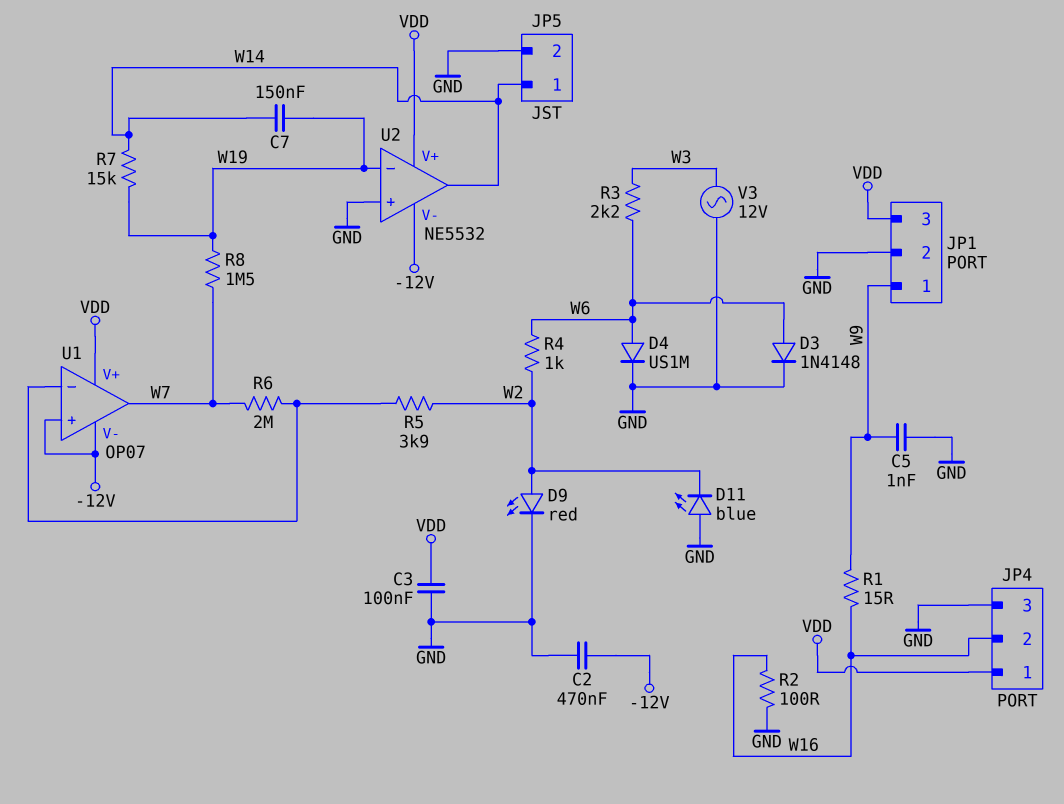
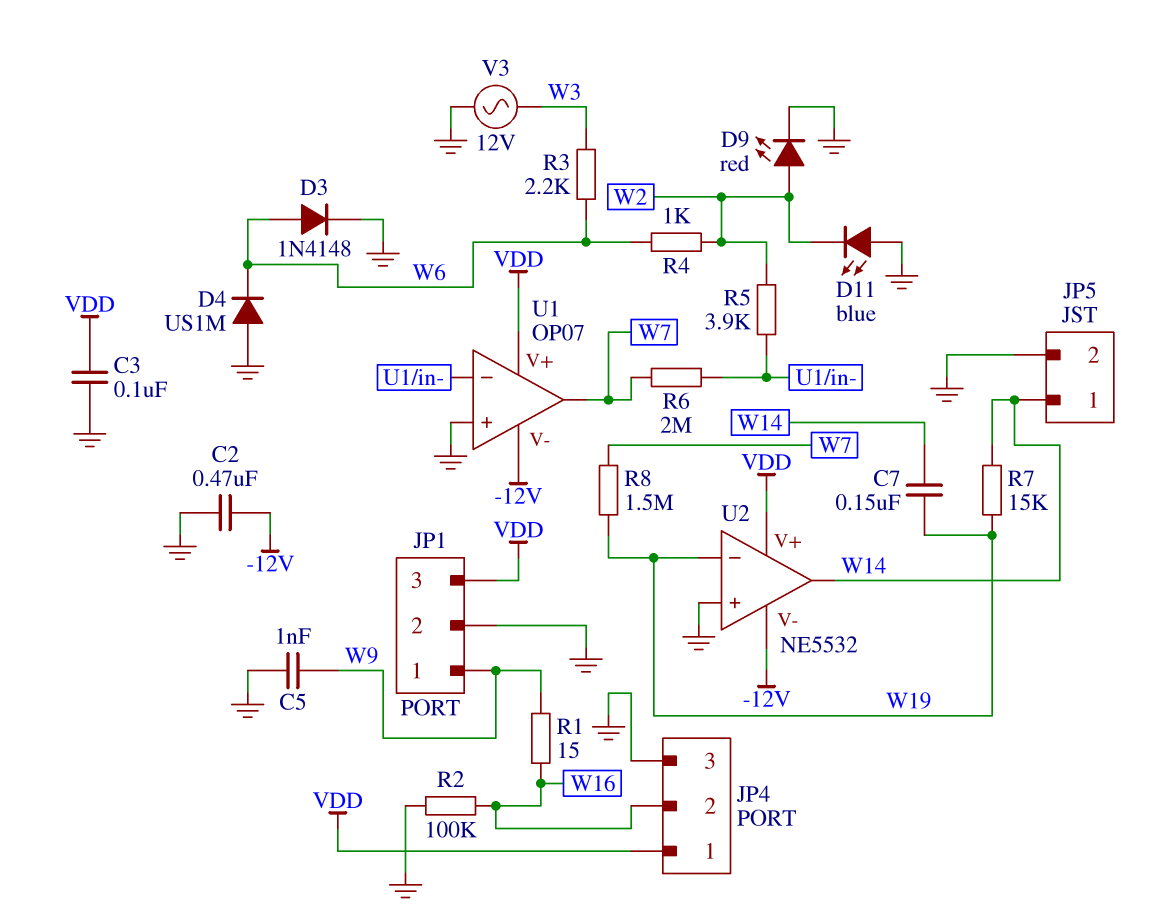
D4: diode US1M (A W6, K GND) -> diode US1M (A GND, K W6)
R2: 100 (GND, W16) -> 100k (GND, W16)
U1 pin in+: -12V -> GND

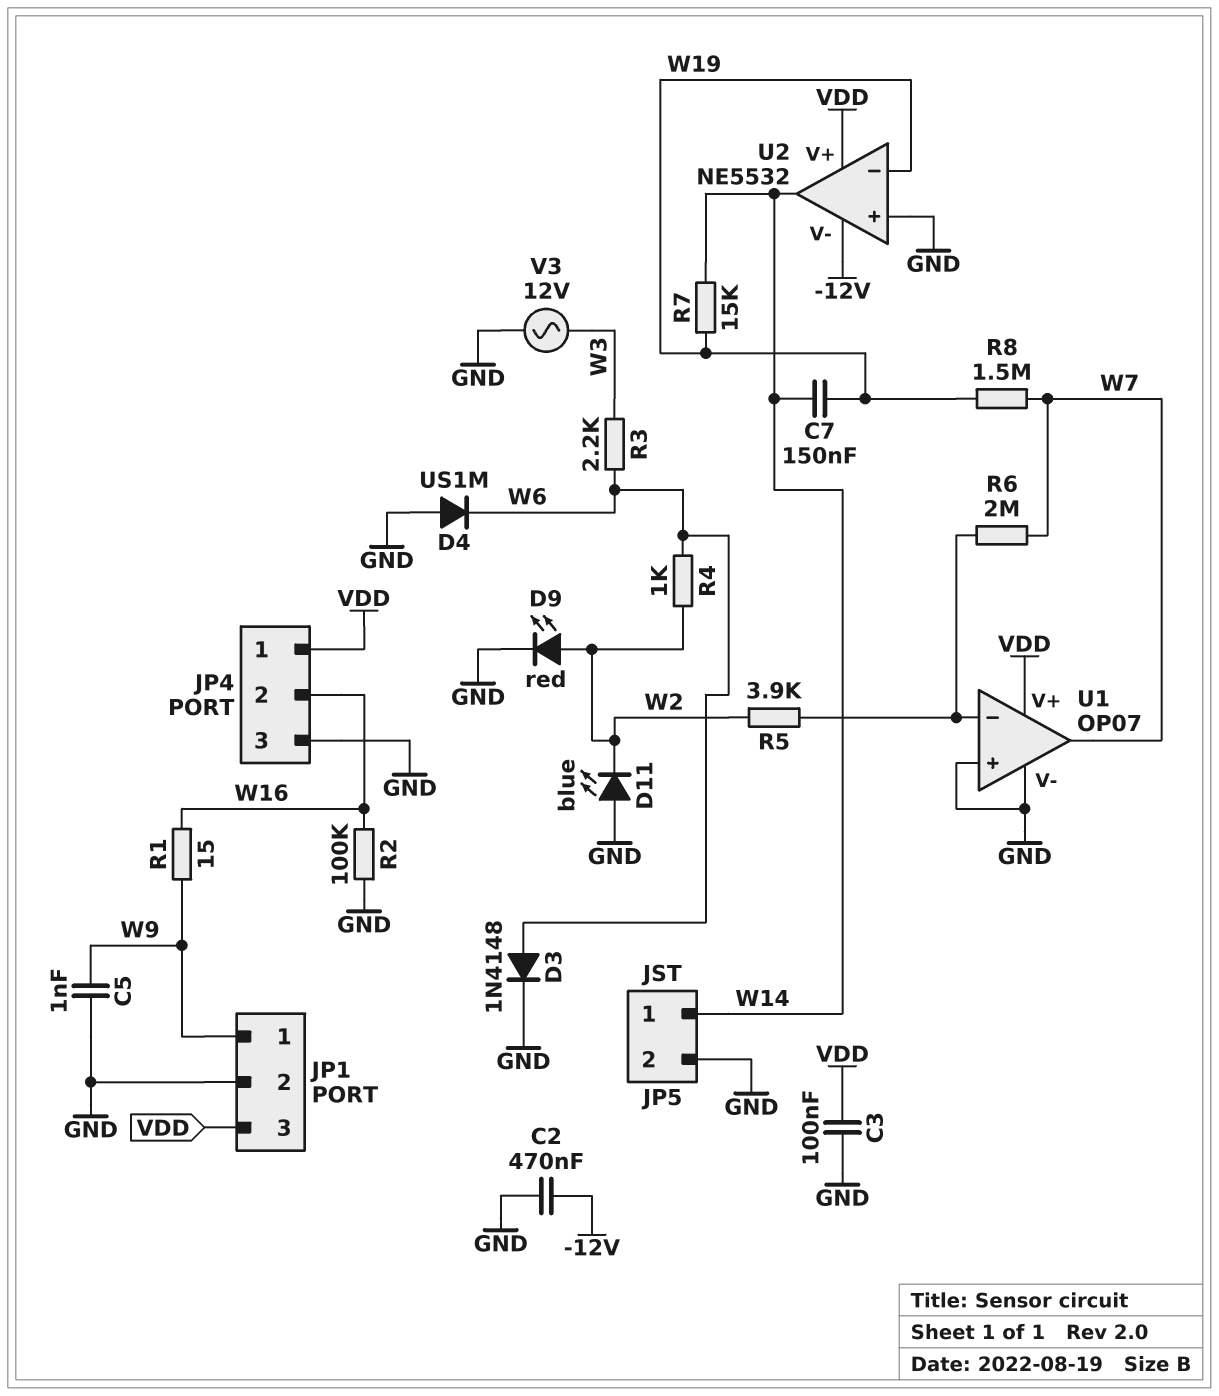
U1 pin V-: -12V -> GND

